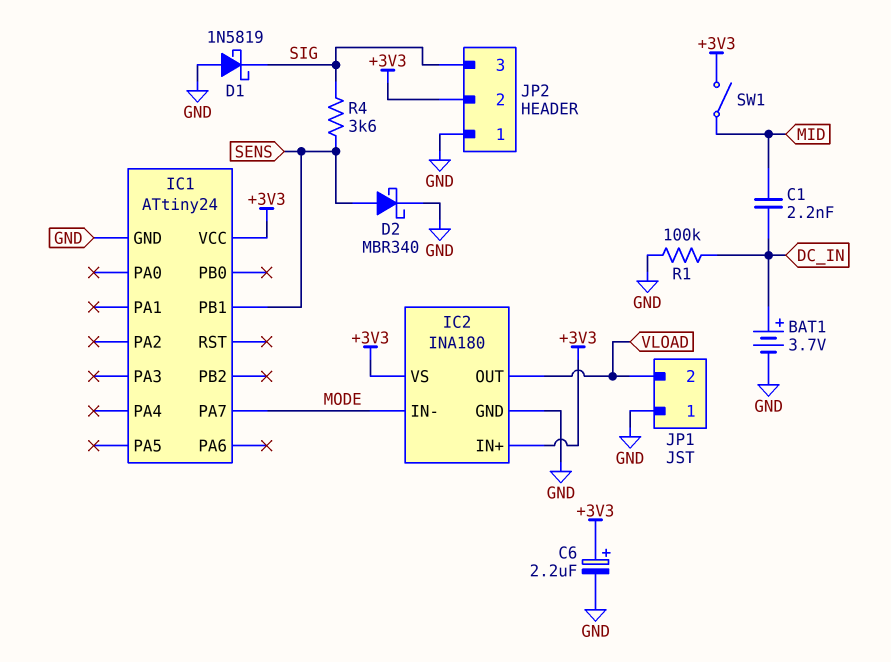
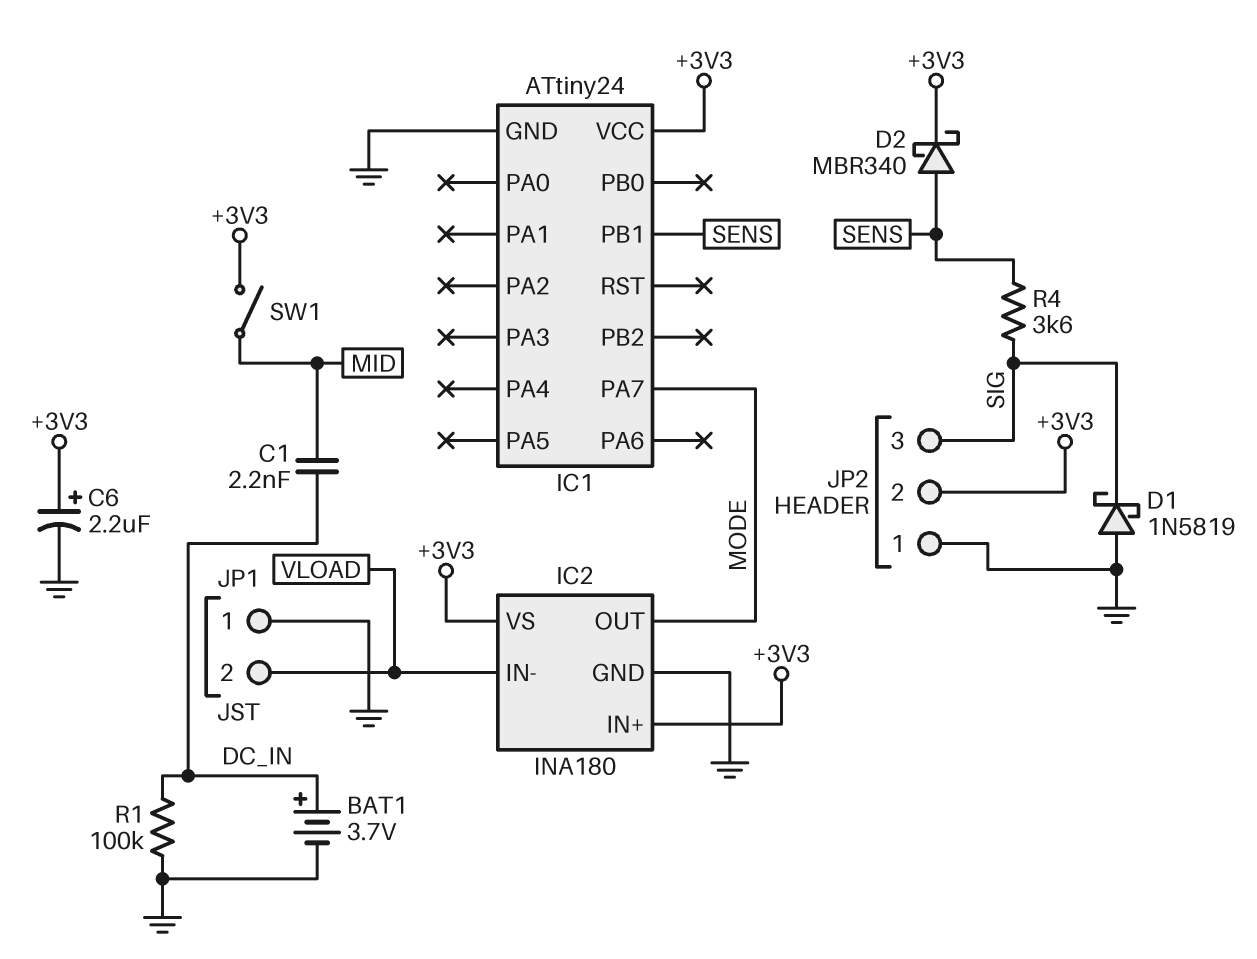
D2: schottky MBR340 (A SENS, K GND) -> schottky MBR340 (A SENS, K +3V3)
IC2 pin IN-: MODE -> VLOAD
IC2 pin OUT: VLOAD -> MODE

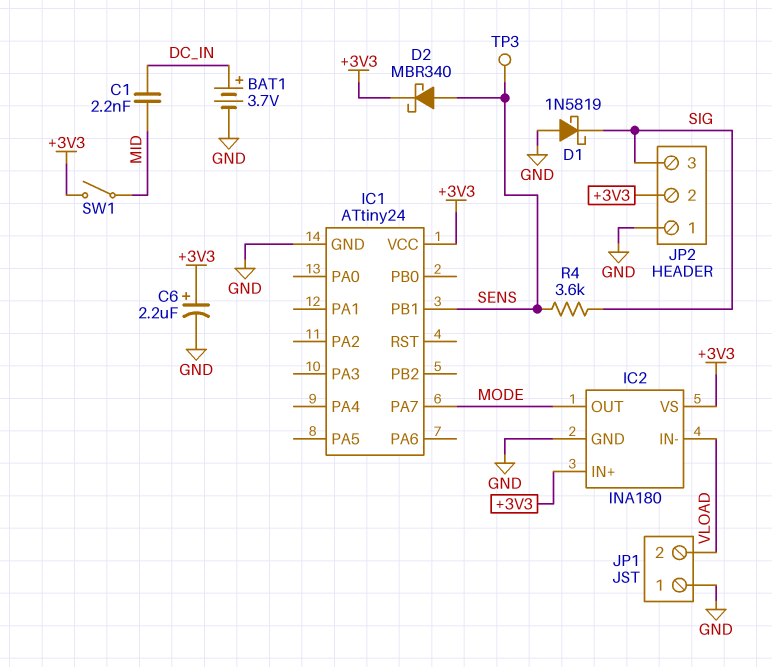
R1: 100k (DC_IN, GND) -> none
TP3: none -> test point (SENS)

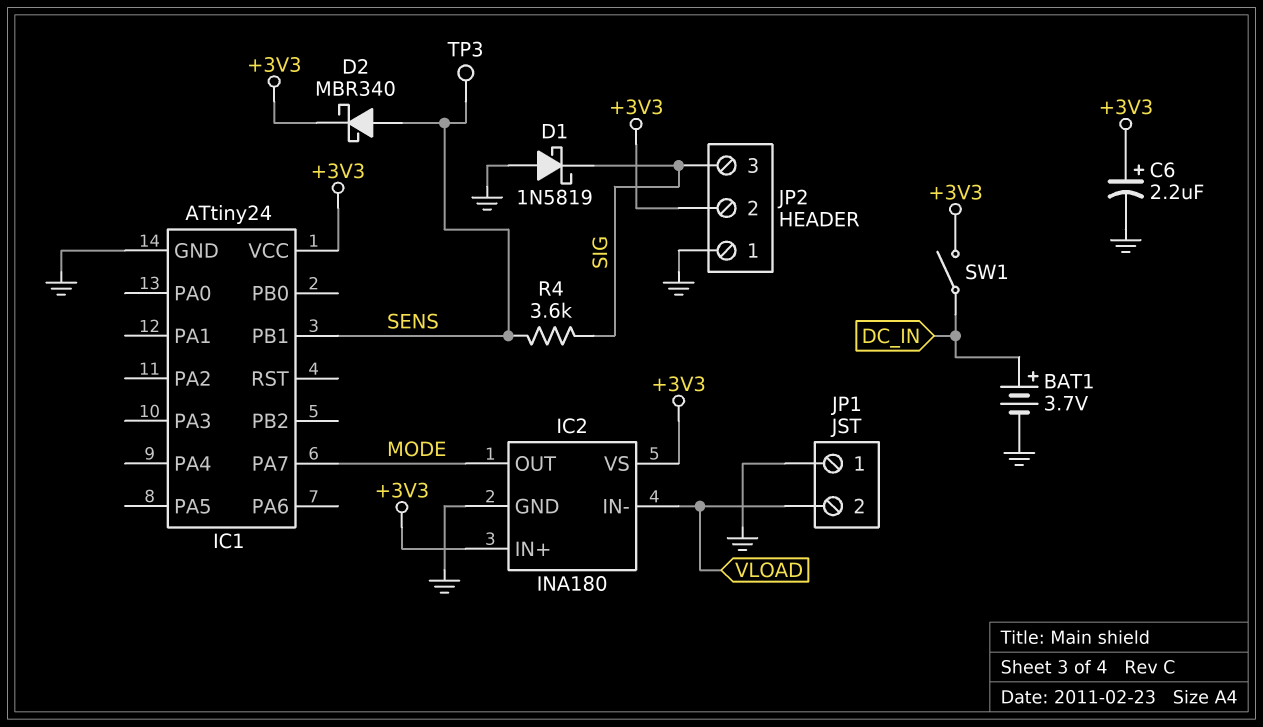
C1: 2.2nF (DC_IN, MID) -> none
SW1: switch (+3V3, MID) -> switch (+3V3, DC_IN)

